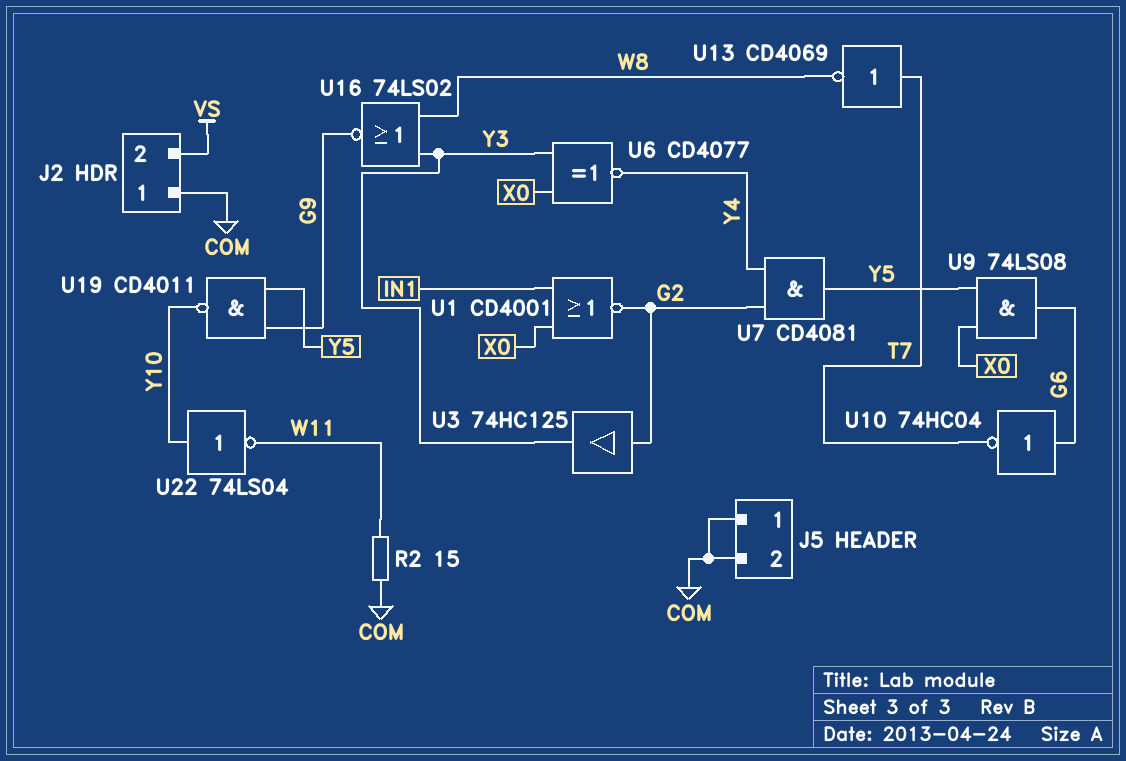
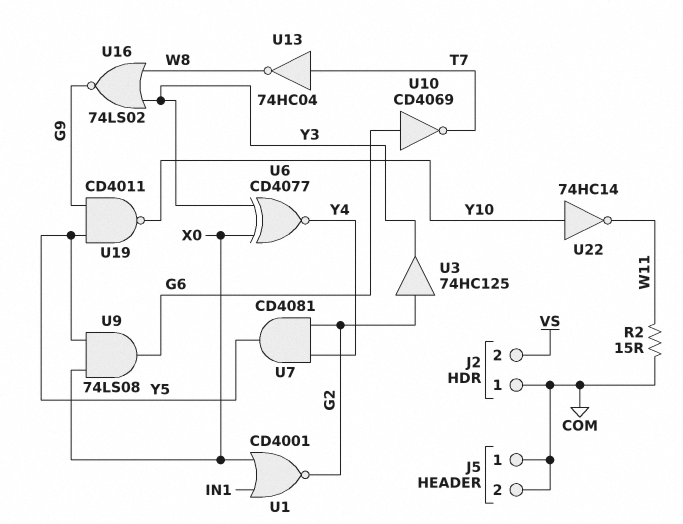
U10: NOT 74HC04 (in G6, out T7) -> NOT CD4069 (in G6, out T7)
U13: NOT CD4069 (in T7, out W8) -> NOT 74HC04 (in T7, out W8)
U22: NOT 74LS04 (in Y10, out W11) -> NOT 74HC14 (in Y10, out W11)

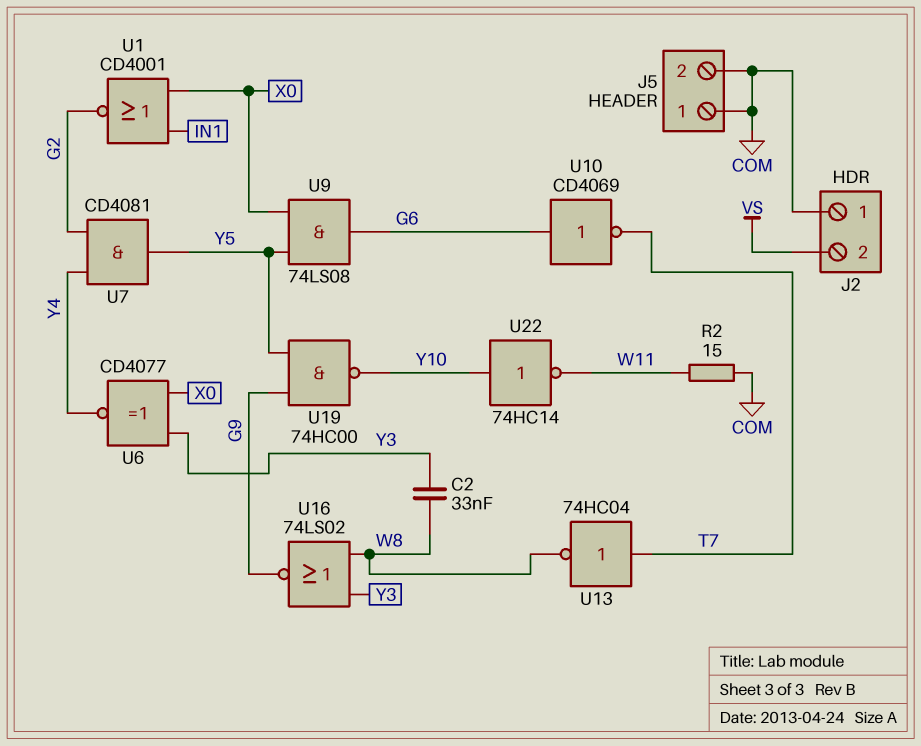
C2: none -> 33nF (W8, Y3)
U3: buffer 74HC125 (in G2, out Y3) -> none
U19: NAND CD4011 (in G9, in Y5, out Y10) -> NAND 74HC00 (in G9, in Y5, out Y10)

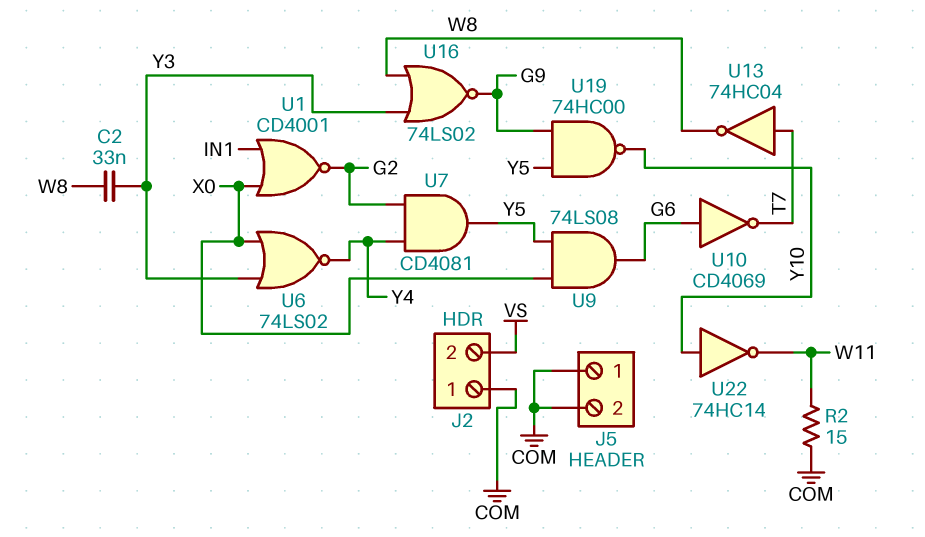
U6: XNOR CD4077 (in X0, in Y3, out Y4) -> NOR 74LS02 (in X0, in Y3, out Y4)

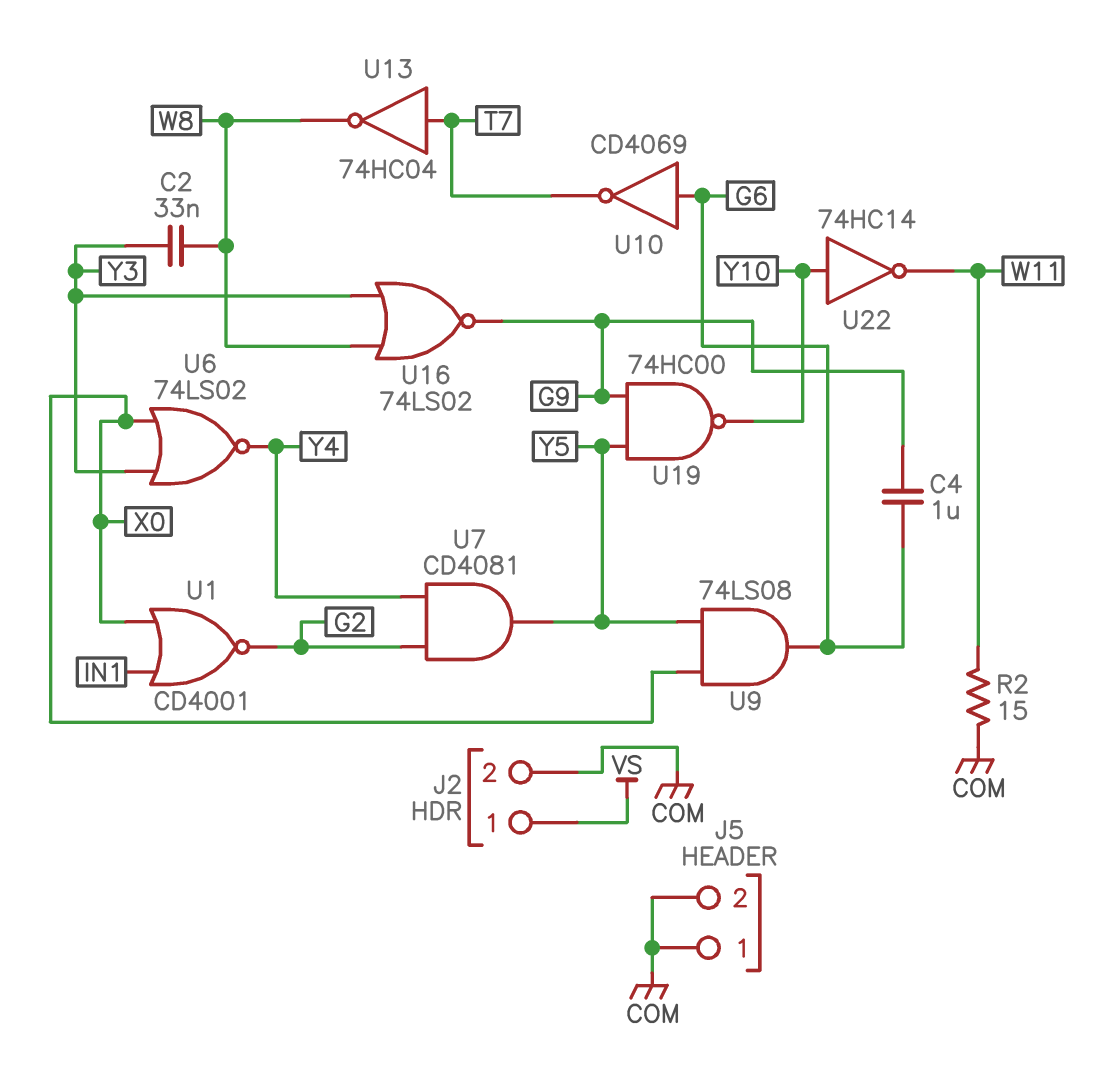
C4: none -> 1uF (G6, G9)
J2 pin 1: COM -> VS
J2 pin 2: VS -> COM

